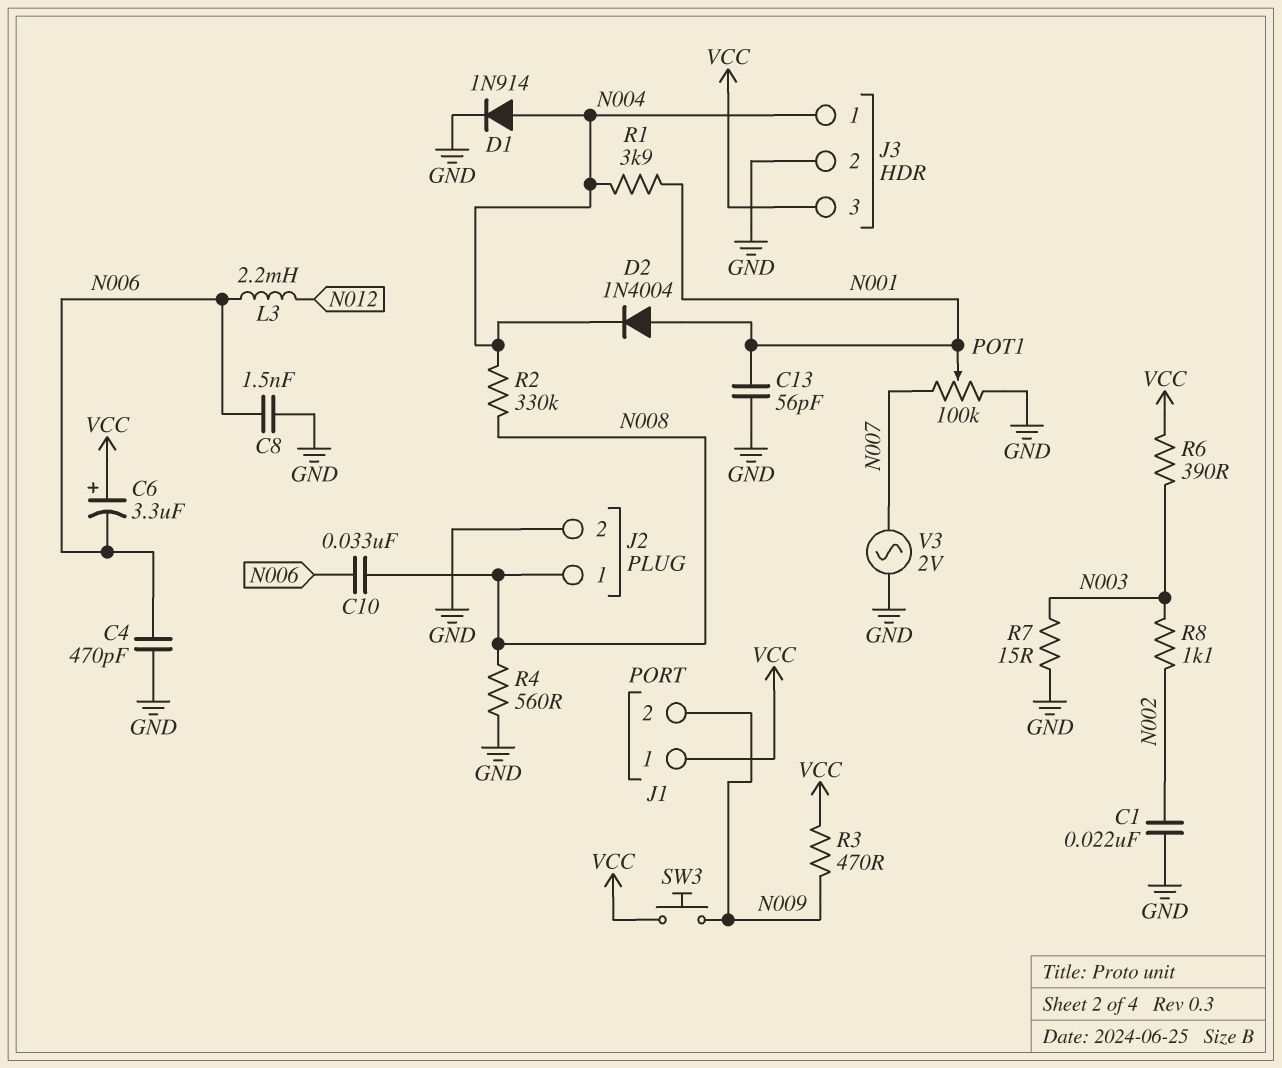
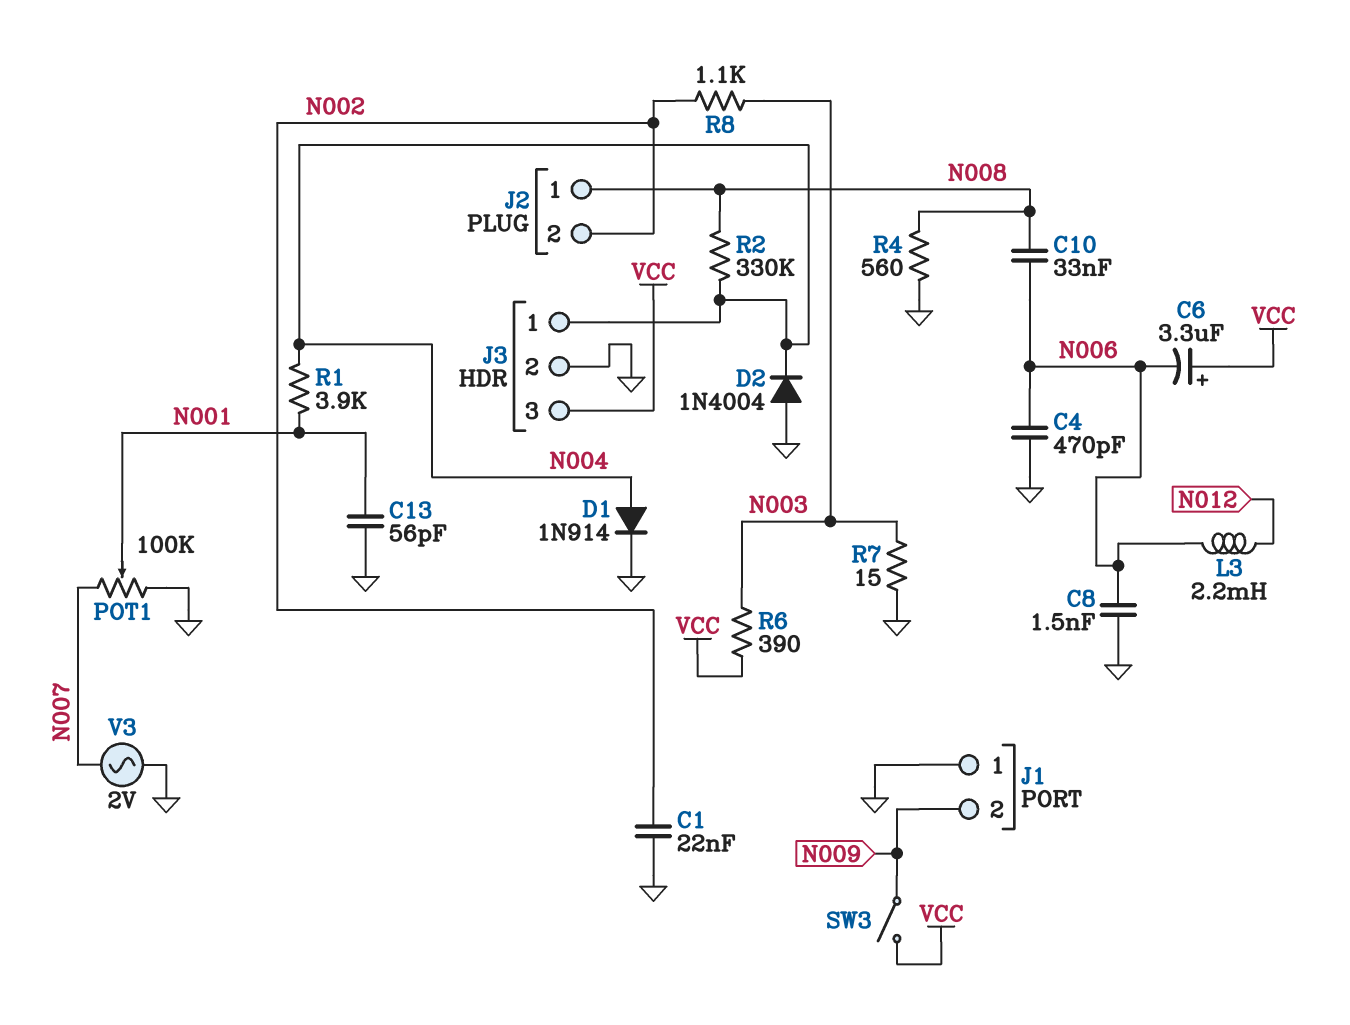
D2: diode 1N4004 (A N001, K N004) -> diode 1N4004 (A GND, K N004)
J1 pin 1: VCC -> GND
J2 pin 2: GND -> N002
R3: 470 (N009, VCC) -> none
SW3: button (N009, VCC) -> switch (N009, VCC)

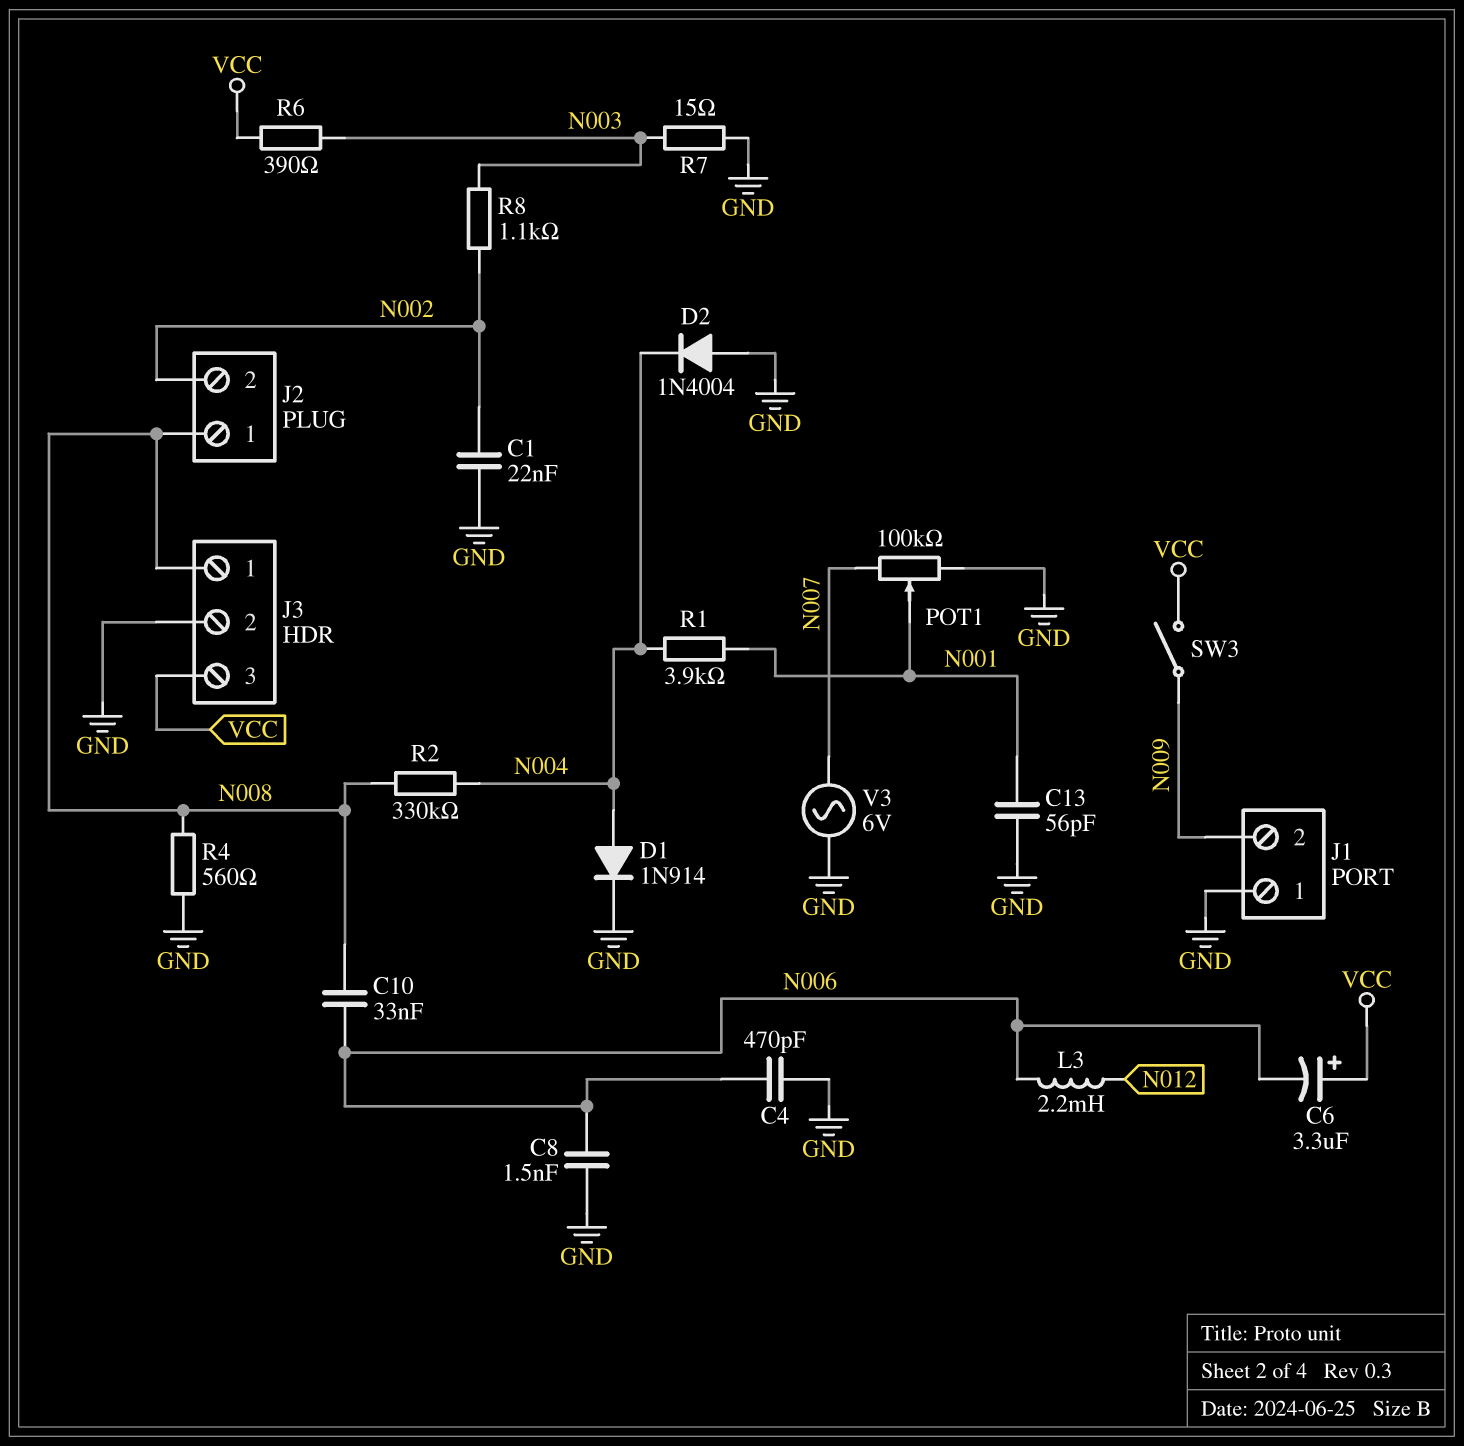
J3 pin 1: N004 -> N008
V3: AC 2V (GND, N007) -> AC 6V (GND, N007)

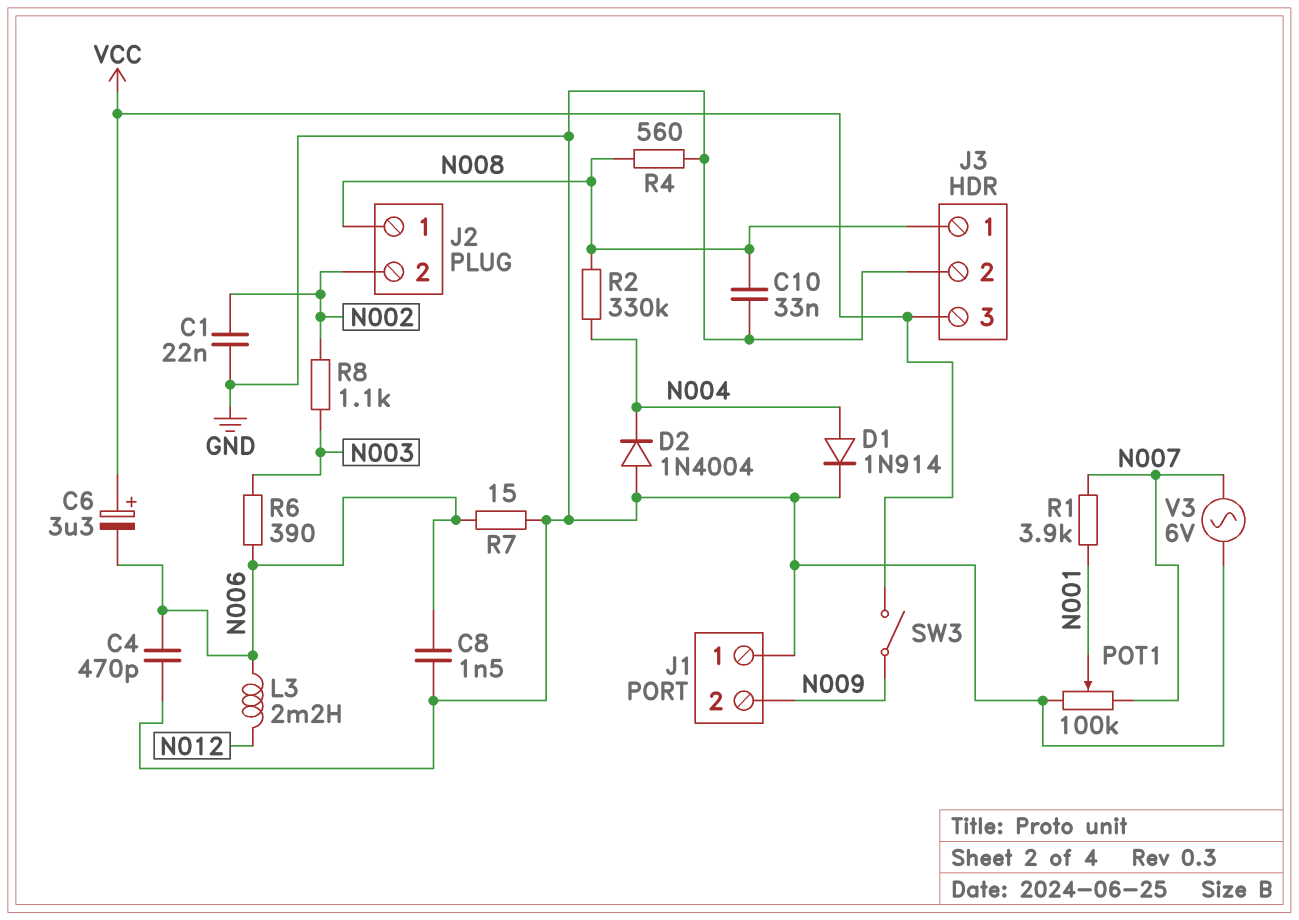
C10: 33nF (N006, N008) -> 33nF (GND, N008)
C13: 56pF (GND, N001) -> none
R1: 3.9k (N001, N004) -> 3.9k (N001, N007)
R6: 390 (N003, VCC) -> 390 (N003, N006)
R7: 15 (GND, N003) -> 15 (GND, N006)

